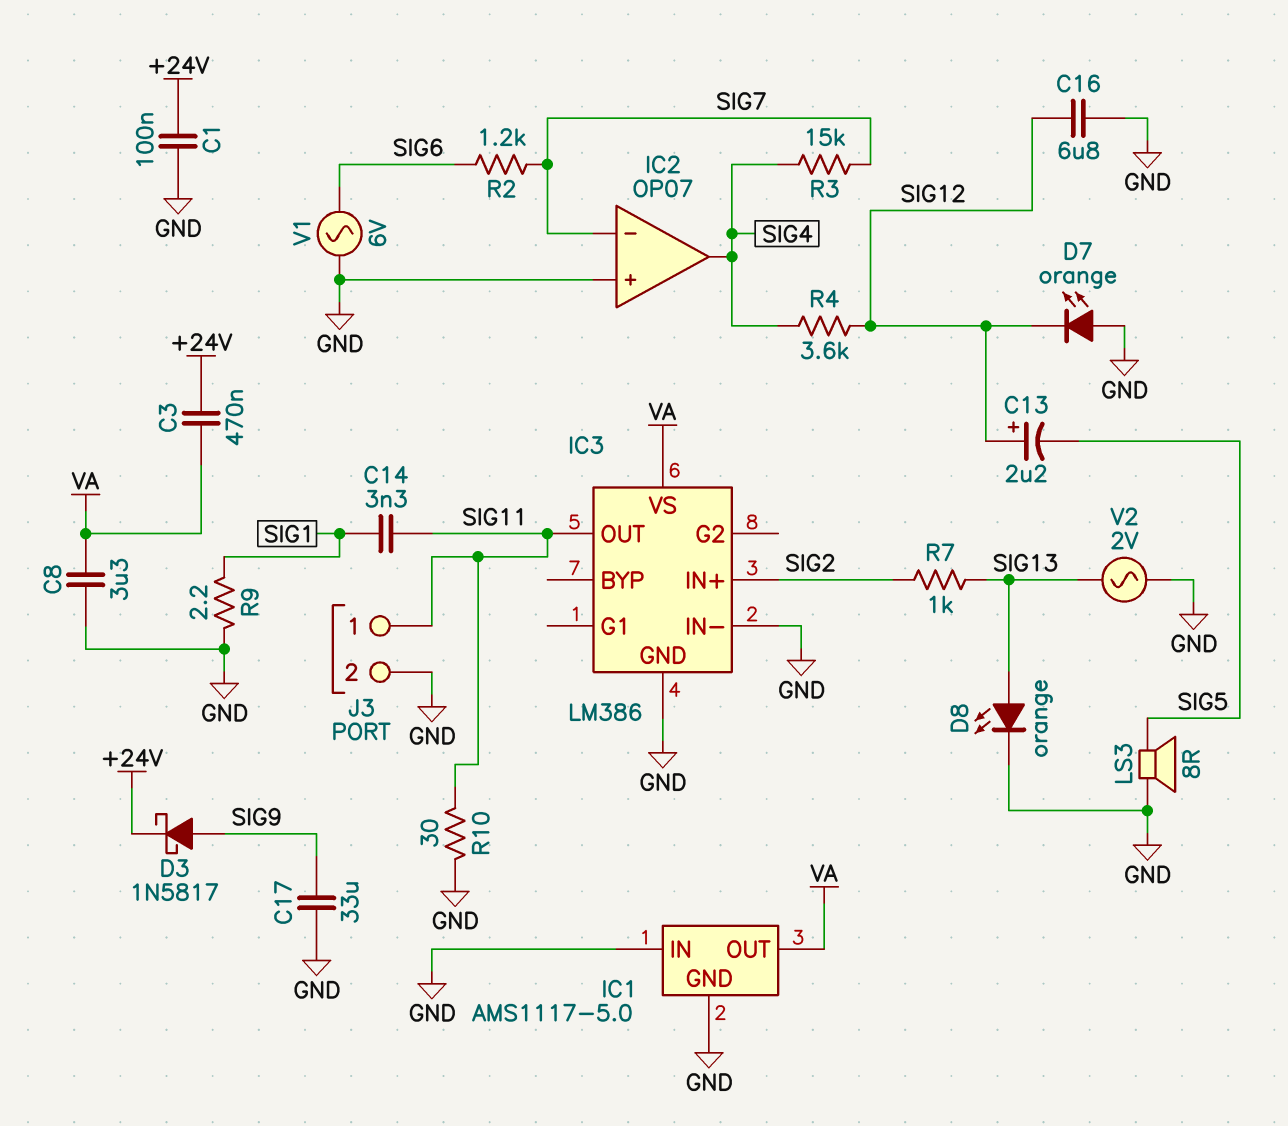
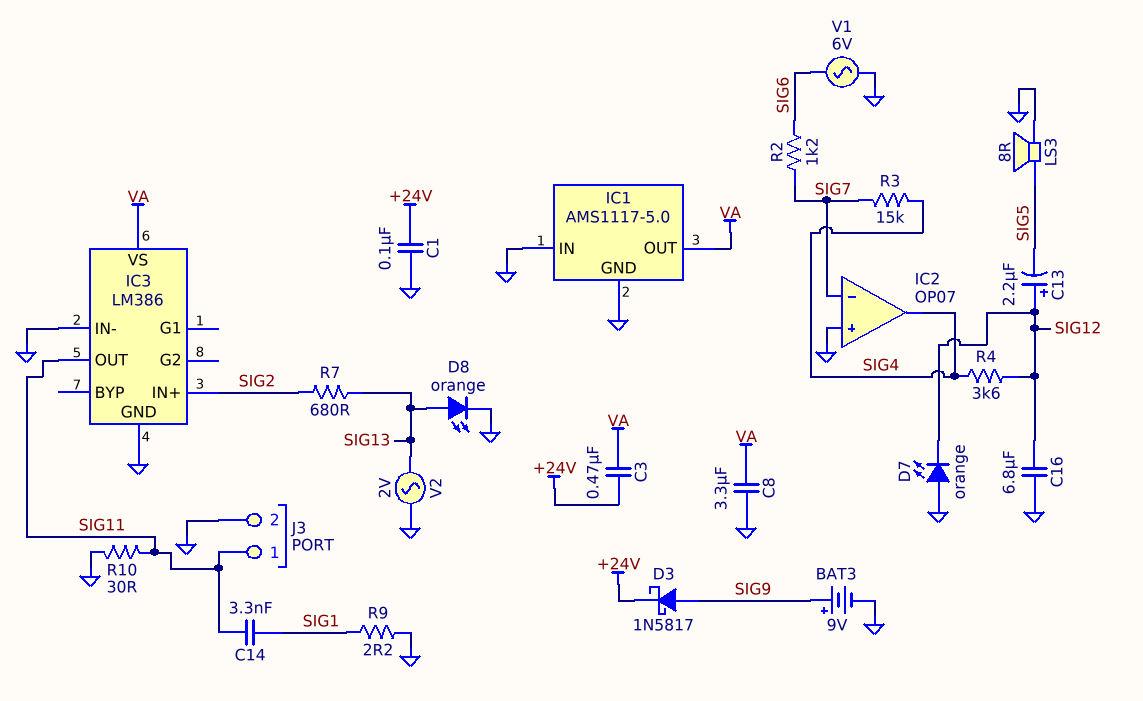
BAT3: none -> 9V (plus SIG9, minus GND)
C17: 33uF (GND, SIG9) -> none
R7: 1k (SIG2, SIG13) -> 680 (SIG2, SIG13)

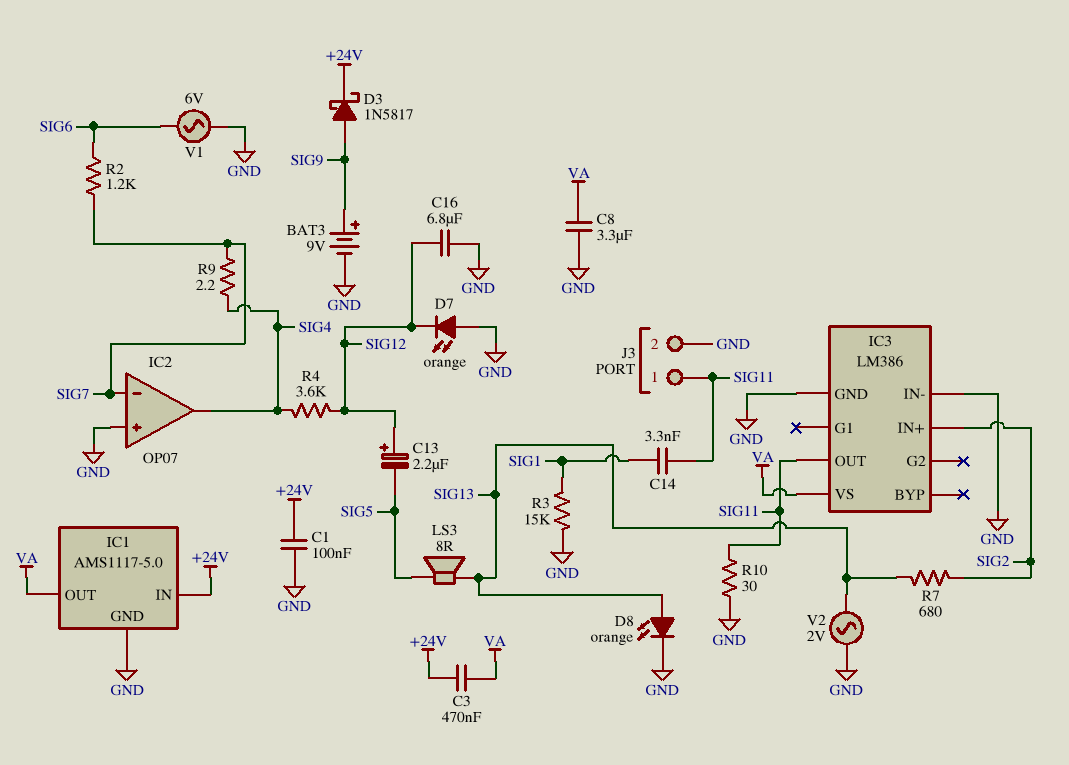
IC1 pin IN: GND -> +24V
LS3: speaker 8R (GND, SIG5) -> speaker 8R (SIG5, SIG13)
R3: 15k (SIG4, SIG7) -> 15k (GND, SIG1)
R9: 2.2 (GND, SIG1) -> 2.2 (SIG4, SIG7)

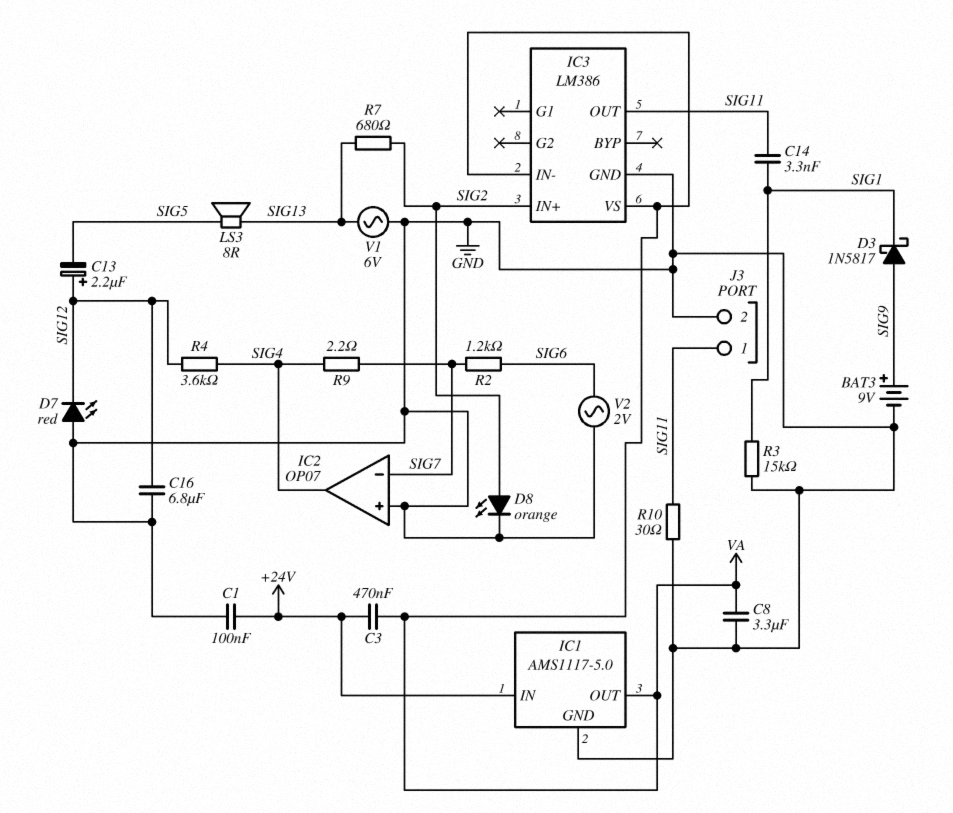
D3: schottky 1N5817 (A SIG9, K +24V) -> schottky 1N5817 (A SIG9, K SIG1)
D7: LED orange (A GND, K SIG12) -> LED red (A GND, K SIG12)
D8: LED orange (A SIG13, K GND) -> LED orange (A SIG2, K GND)
IC3 pin IN-: GND -> VA
V1: AC 6V (GND, SIG6) -> AC 6V (GND, SIG13)
V2: AC 2V (GND, SIG13) -> AC 2V (GND, SIG6)

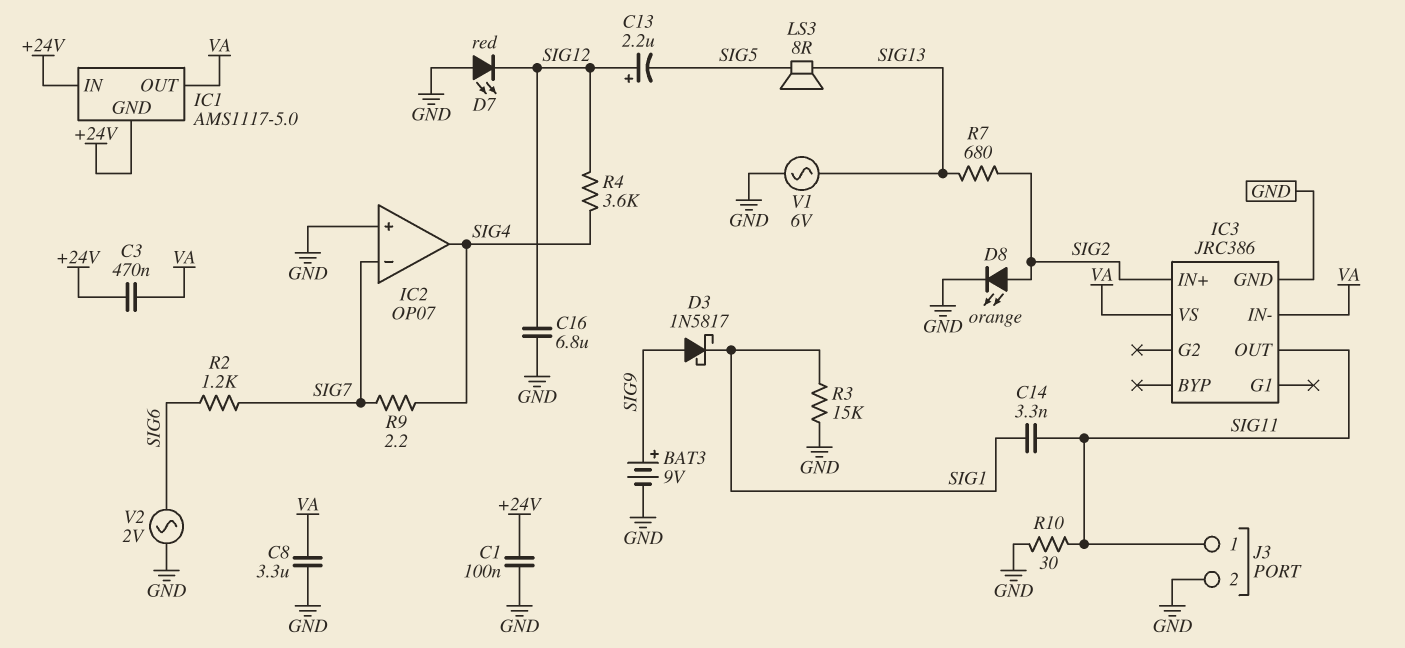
IC1 pin GND: GND -> +24V
IC3: LM386 -> JRC386

